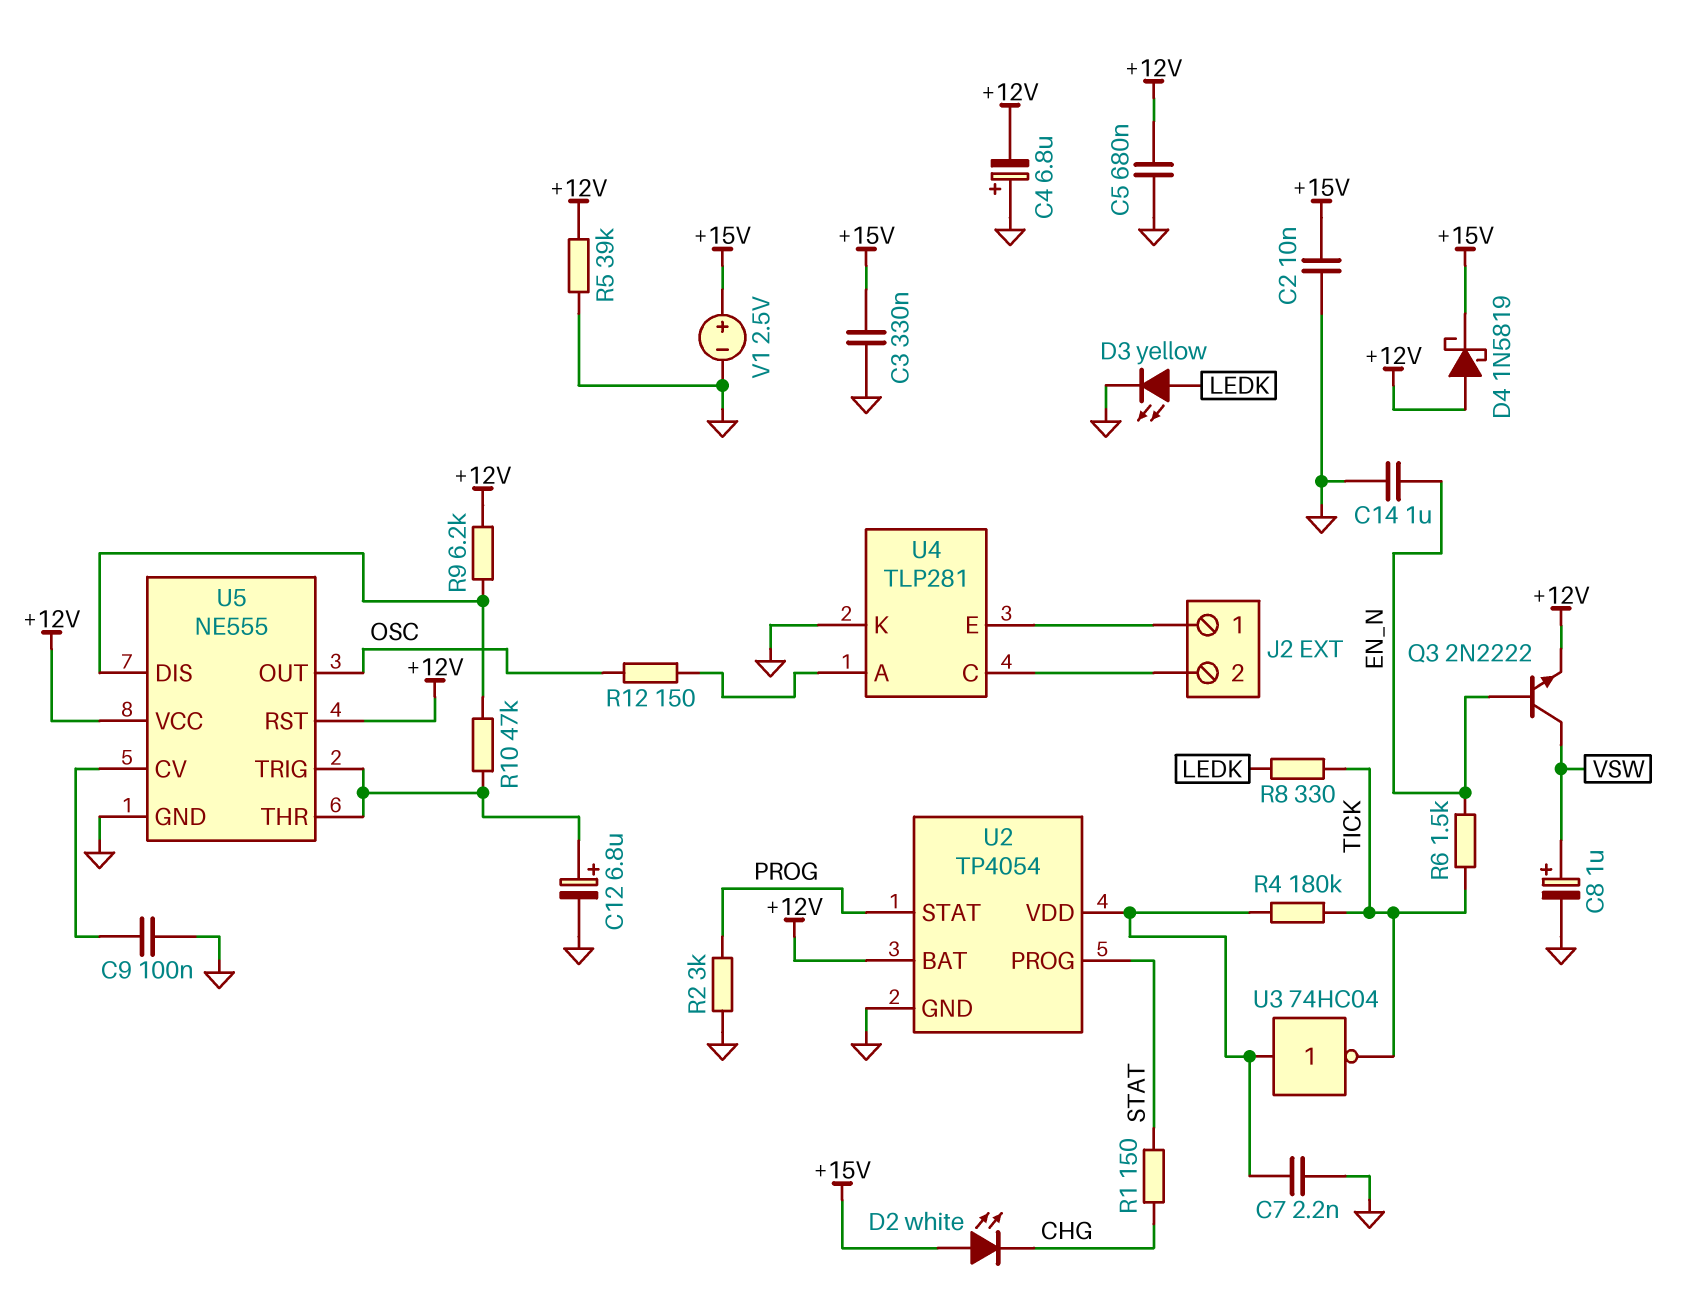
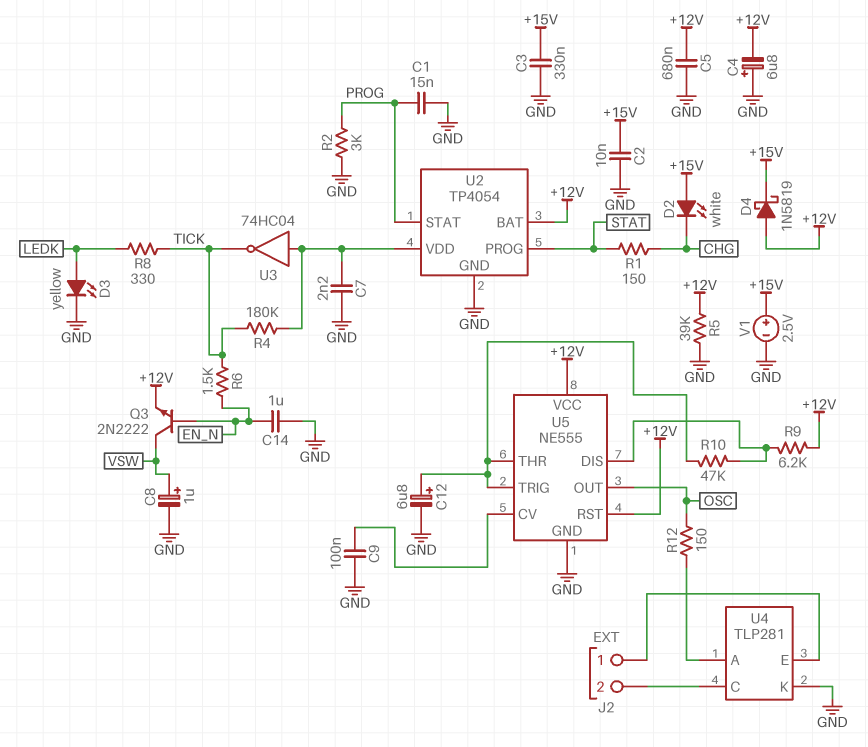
C1: none -> 15nF (GND, PROG)

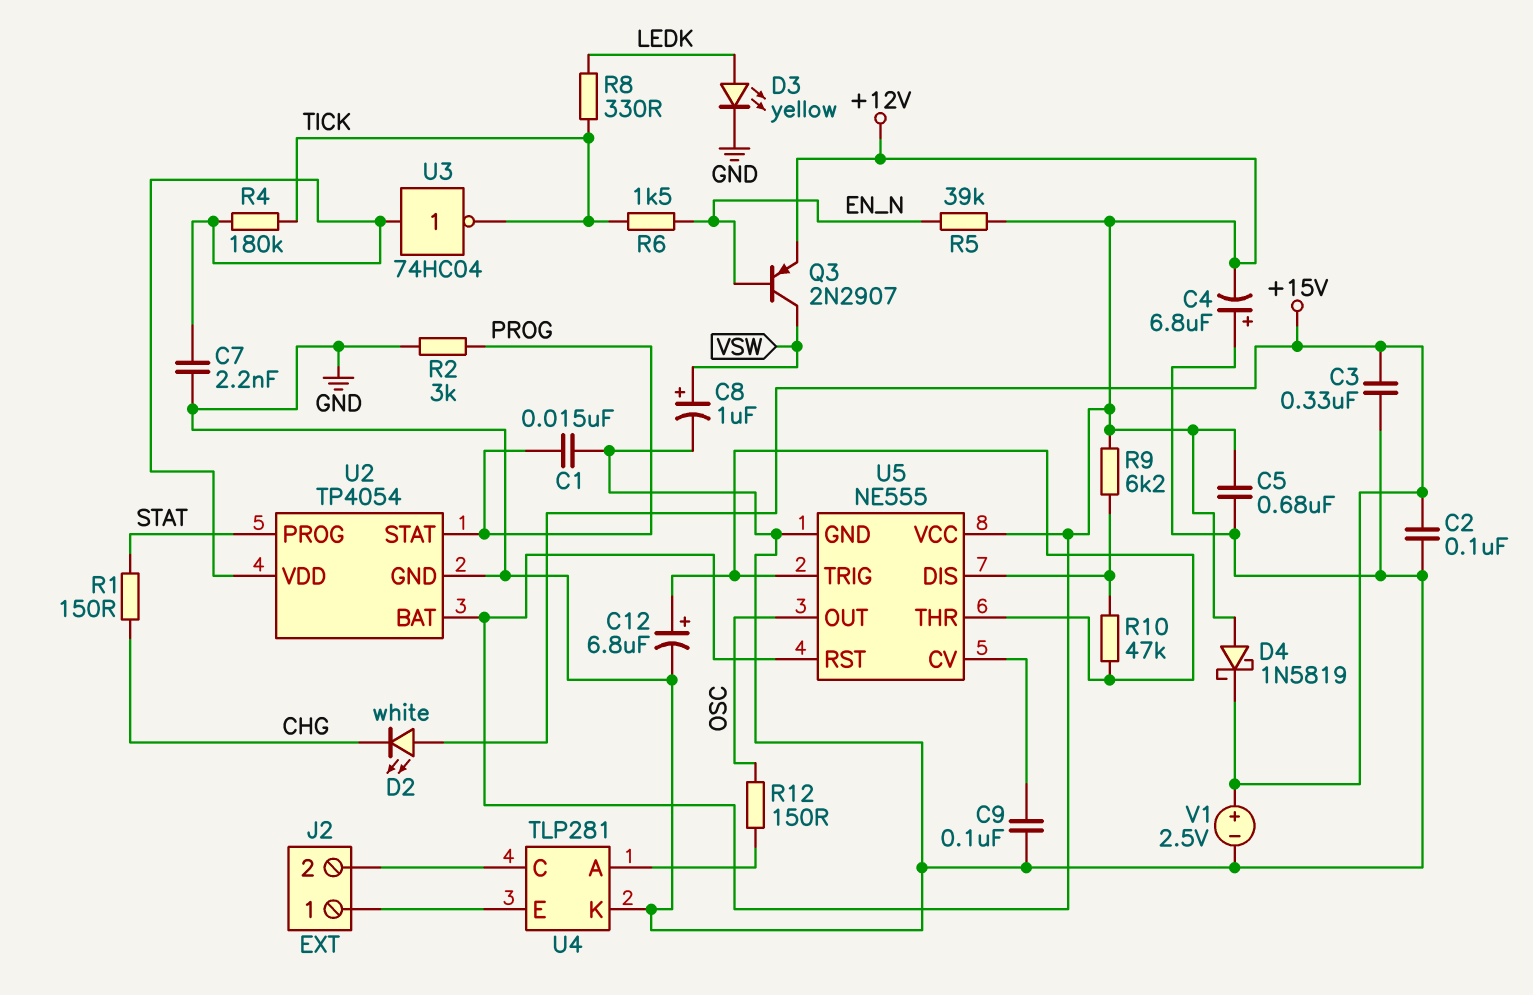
C2: 10nF (+15V, GND) -> 100nF (+15V, GND)
C14: 1uF (EN_N, GND) -> none
Q3: NPN 2N2222 (B EN_N, C VSW, E +12V) -> PNP 2N2907 (B EN_N, C VSW, E +12V)
R5: 39k (+12V, GND) -> 39k (+12V, EN_N)

